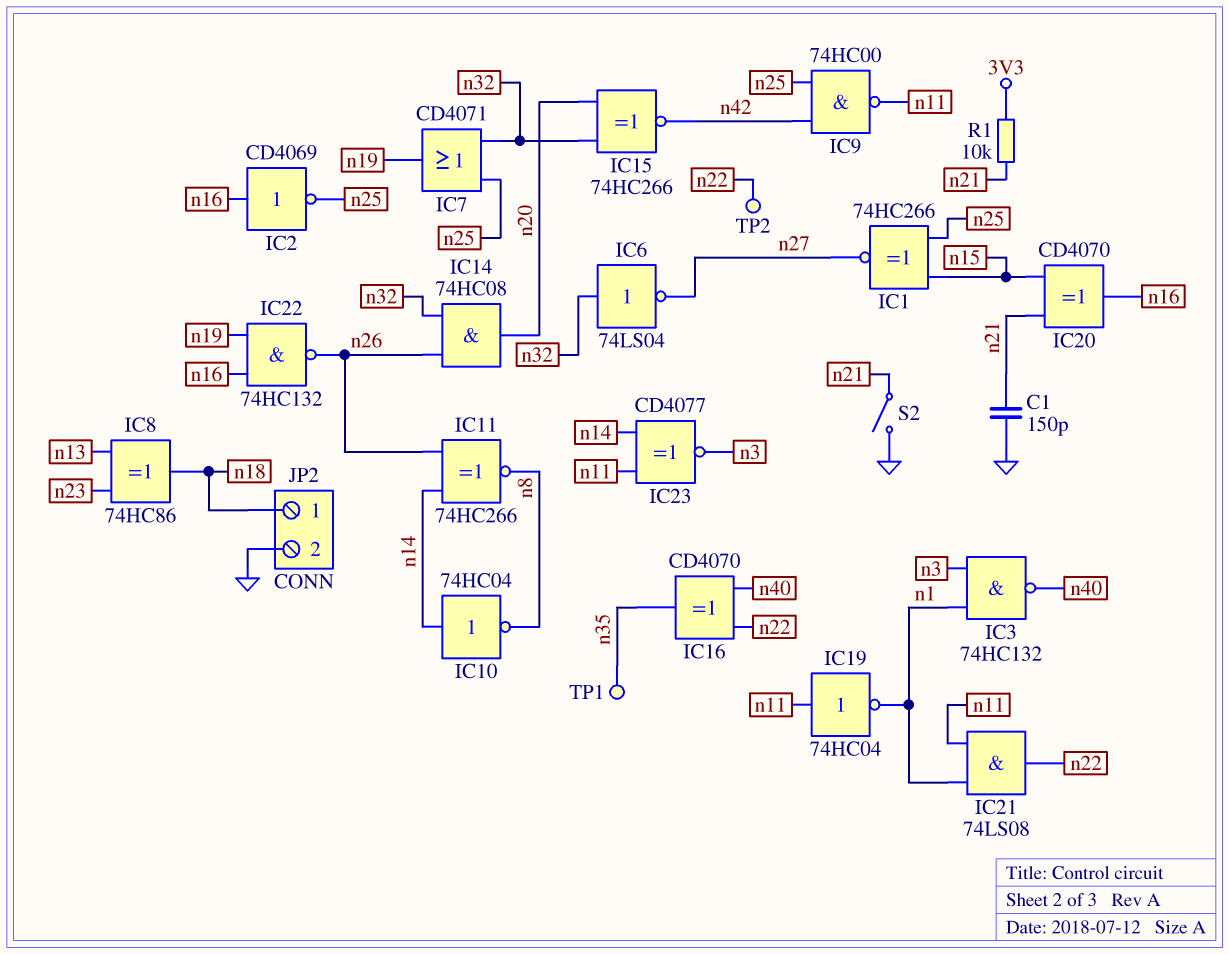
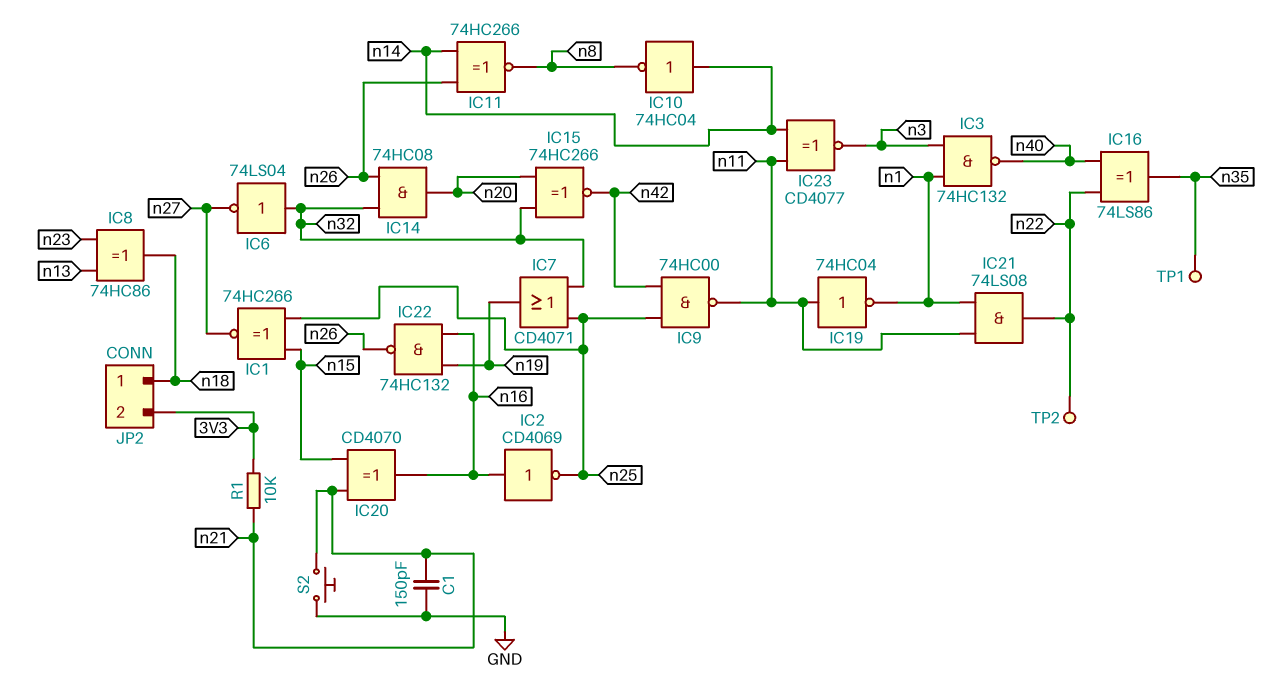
IC16: XOR CD4070 (in n22, in n40, out n35) -> XOR 74LS86 (in n22, in n40, out n35)
JP2 pin 2: GND -> 3V3
S2: switch (GND, n21) -> button (GND, n21)

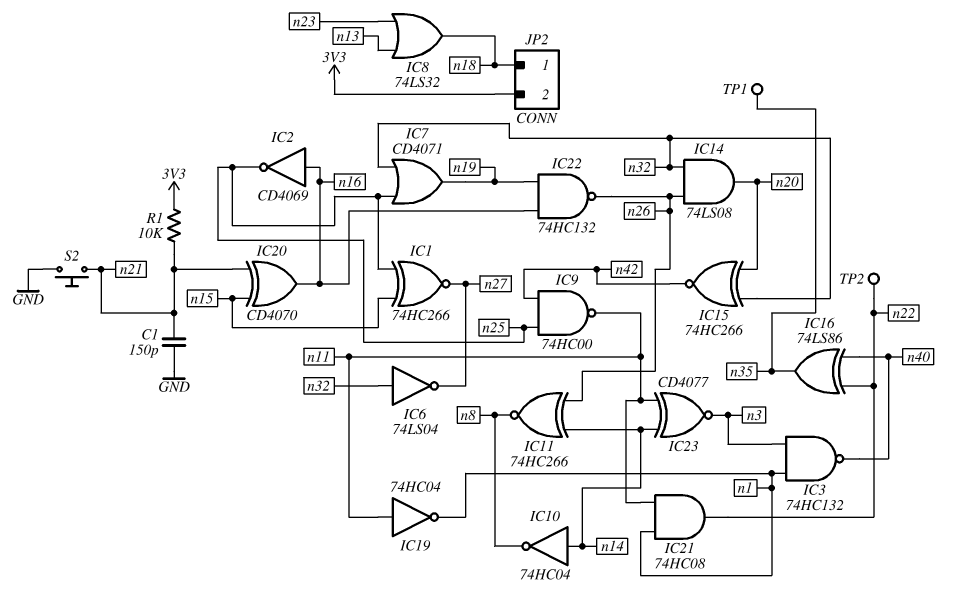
IC8: XOR 74HC86 (in n13, in n23, out n18) -> OR 74LS32 (in n13, in n23, out n18)
IC14: AND 74HC08 (in n26, in n32, out n20) -> AND 74LS08 (in n26, in n32, out n20)
IC21: AND 74LS08 (in n1, in n11, out n22) -> AND 74HC08 (in n1, in n11, out n22)

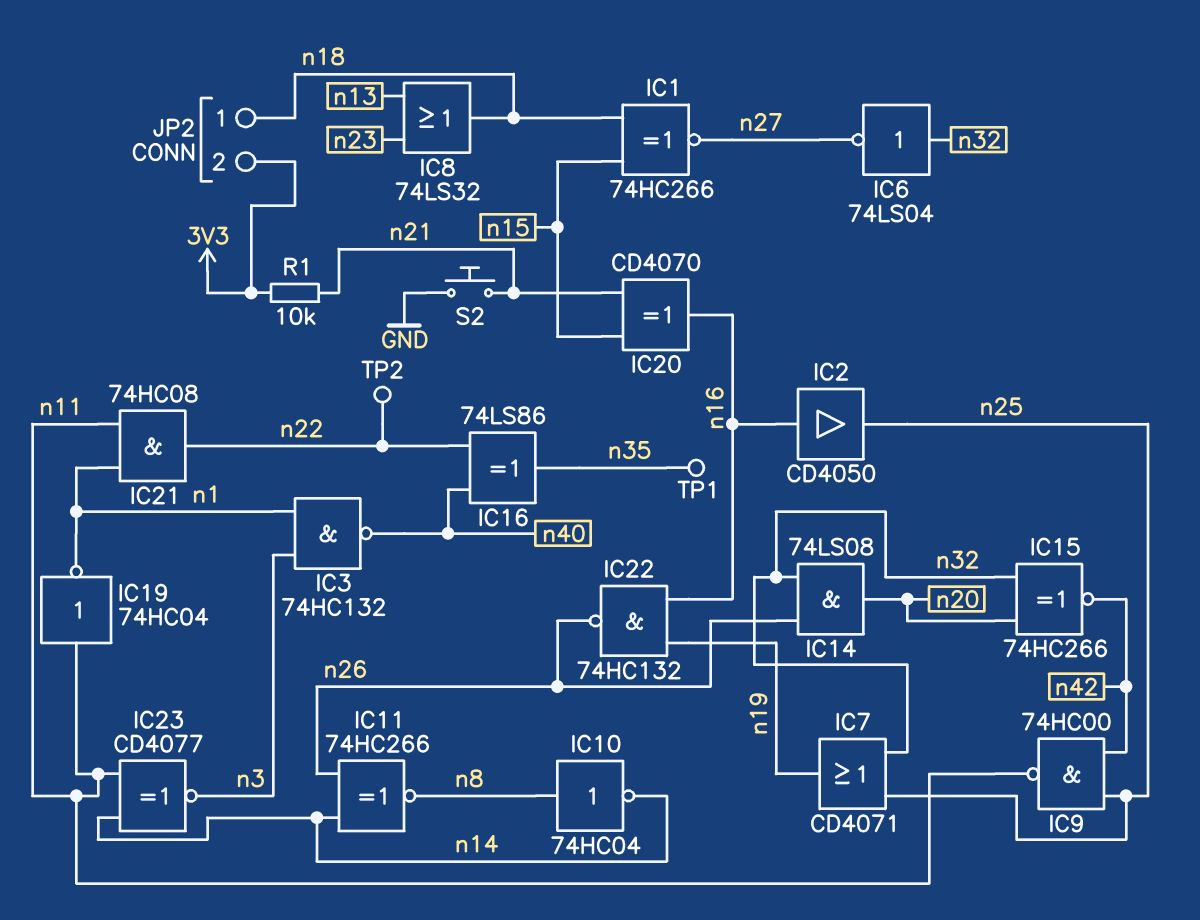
C1: 150pF (GND, n21) -> none
IC1: XNOR 74HC266 (in n15, in n25, out n27) -> XNOR 74HC266 (in n15, in n18, out n27)
IC2: NOT CD4069 (in n16, out n25) -> buffer CD4050 (in n16, out n25)
IC10: NOT 74HC04 (in n14, out n8) -> NOT 74HC04 (in n8, out n14)

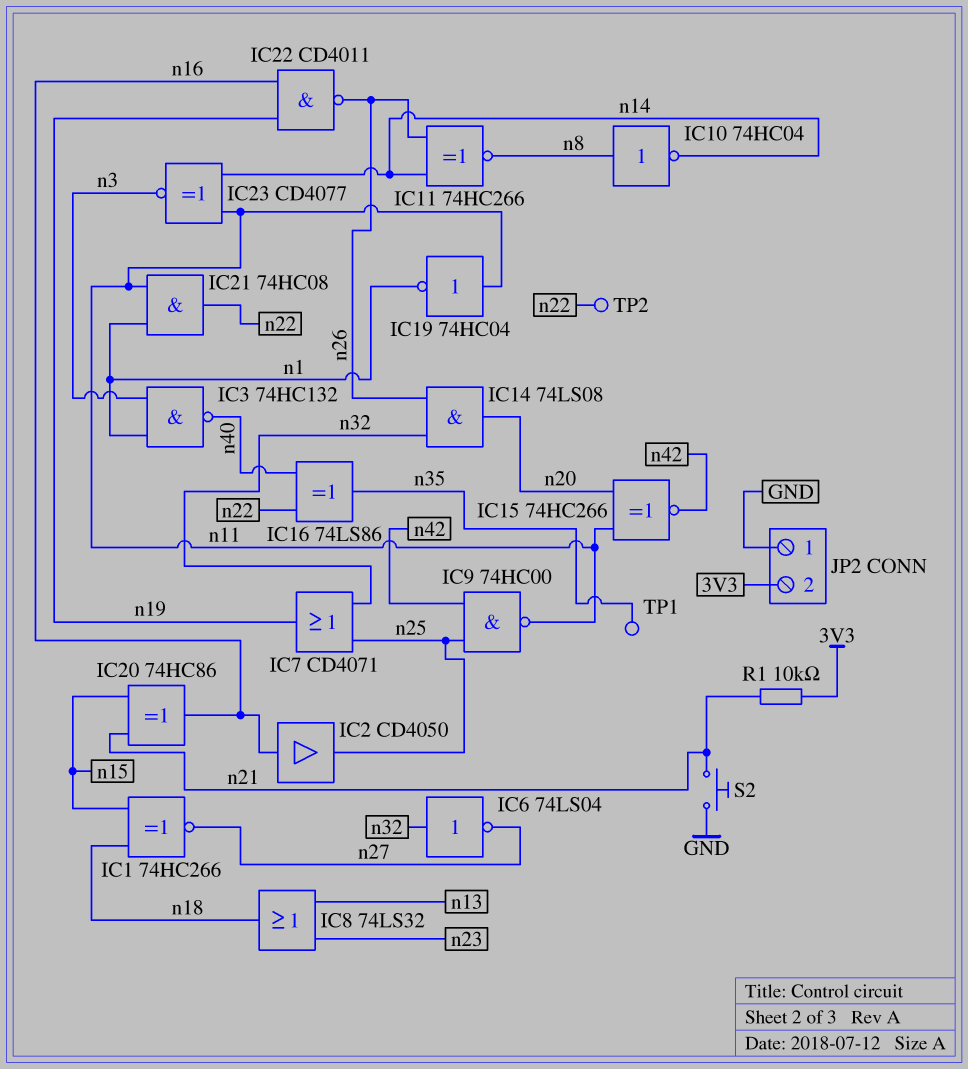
IC15: XNOR 74HC266 (in n20, in n32, out n42) -> XNOR 74HC266 (in n11, in n20, out n42)
IC20: XOR CD4070 (in n15, in n21, out n16) -> XOR 74HC86 (in n15, in n21, out n16)
IC22: NAND 74HC132 (in n16, in n19, out n26) -> NAND CD4011 (in n16, in n19, out n26)
JP2 pin 1: n18 -> GND

